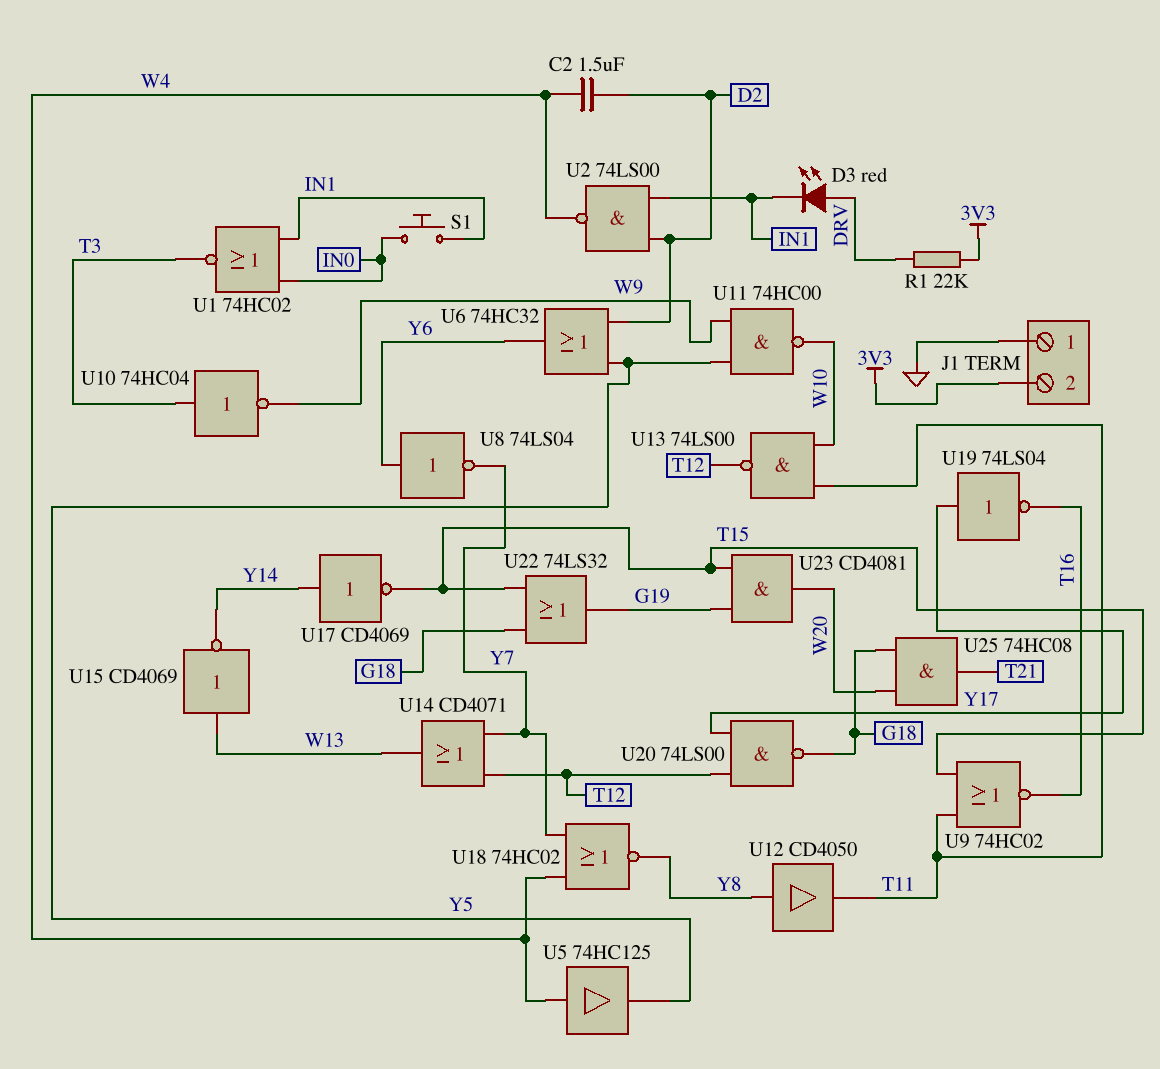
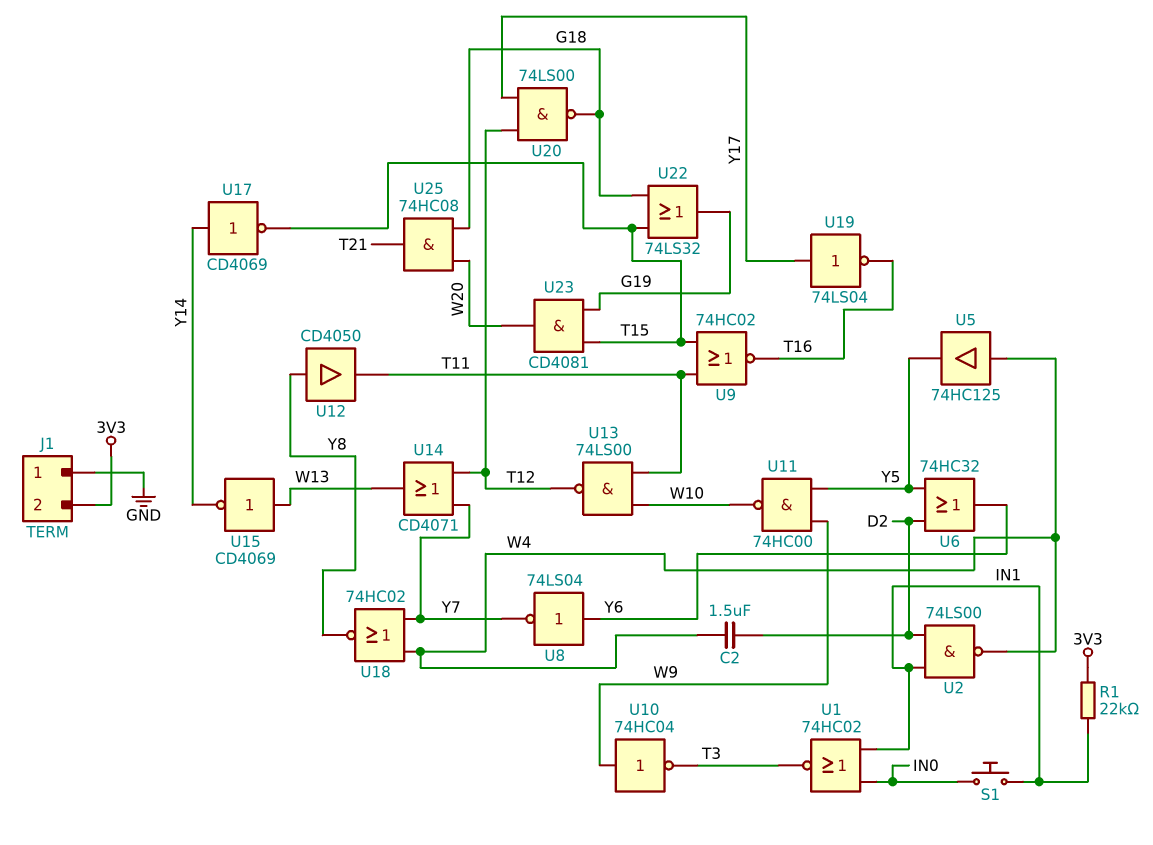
D3: LED red (A DRV, K IN1) -> none
R1: 22k (3V3, DRV) -> 22k (3V3, IN1)
U10: NOT 74HC04 (in T3, out W9) -> NOT 74HC04 (in W9, out T3)

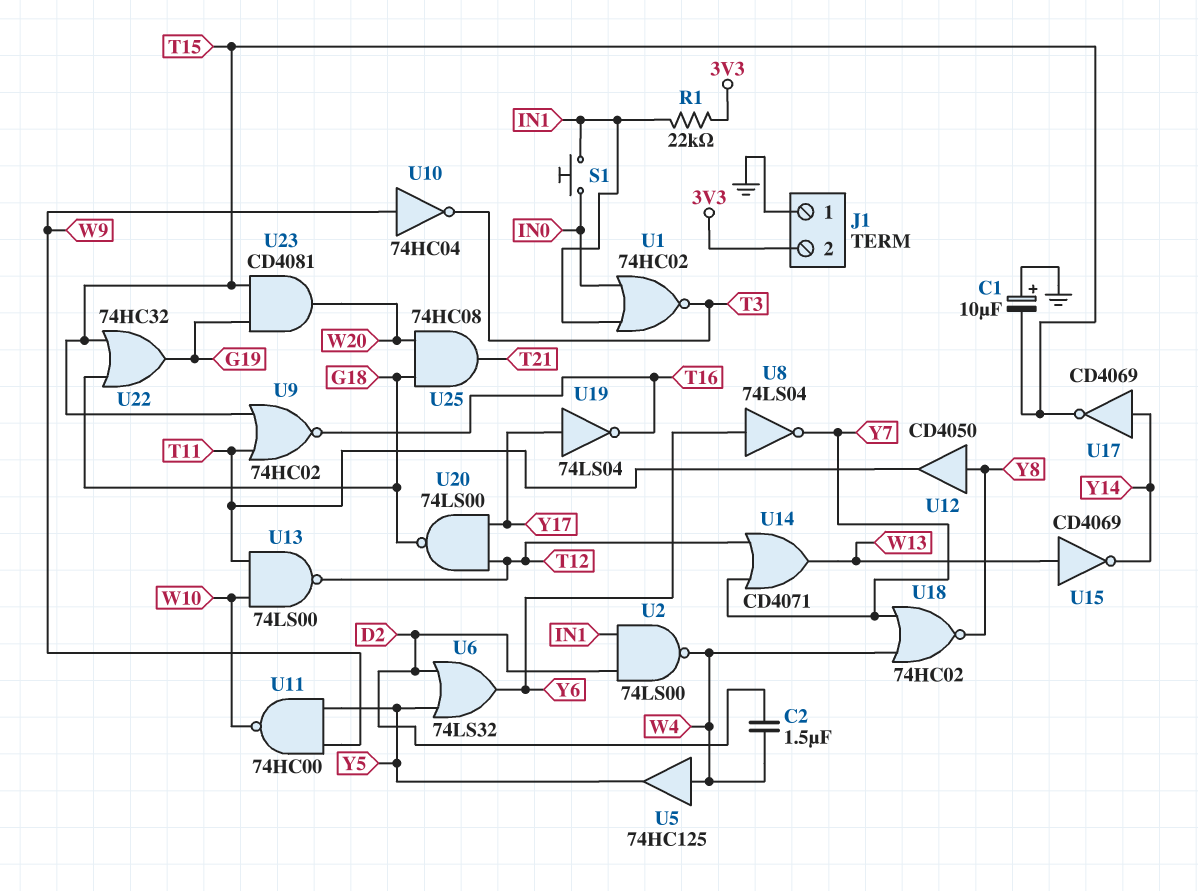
C1: none -> 10uF (plus GND, minus T15)
U6: OR 74HC32 (in D2, in Y5, out Y6) -> OR 74LS32 (in D2, in Y5, out Y6)
U22: OR 74LS32 (in G18, in T15, out G19) -> OR 74HC32 (in G18, in T15, out G19)

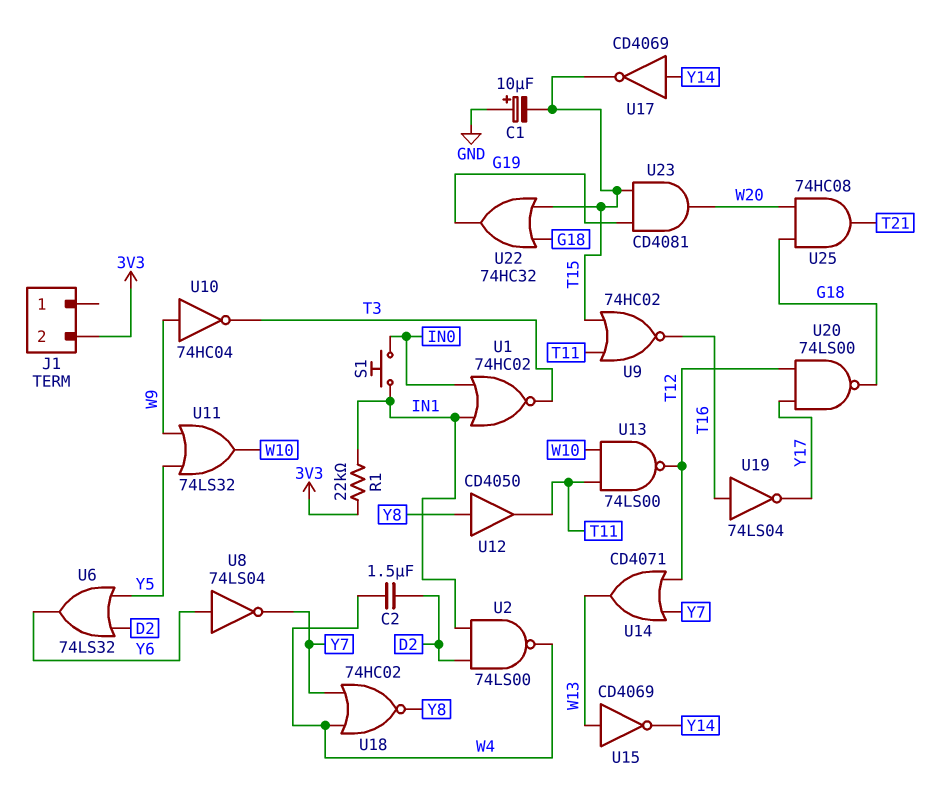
J1 pin 1: GND -> none
U5: buffer 74HC125 (in W4, out Y5) -> none
U11: NAND 74HC00 (in W9, in Y5, out W10) -> OR 74LS32 (in W9, in Y5, out W10)
U19: NOT 74LS04 (in Y17, out T16) -> NOT 74LS04 (in T16, out Y17)

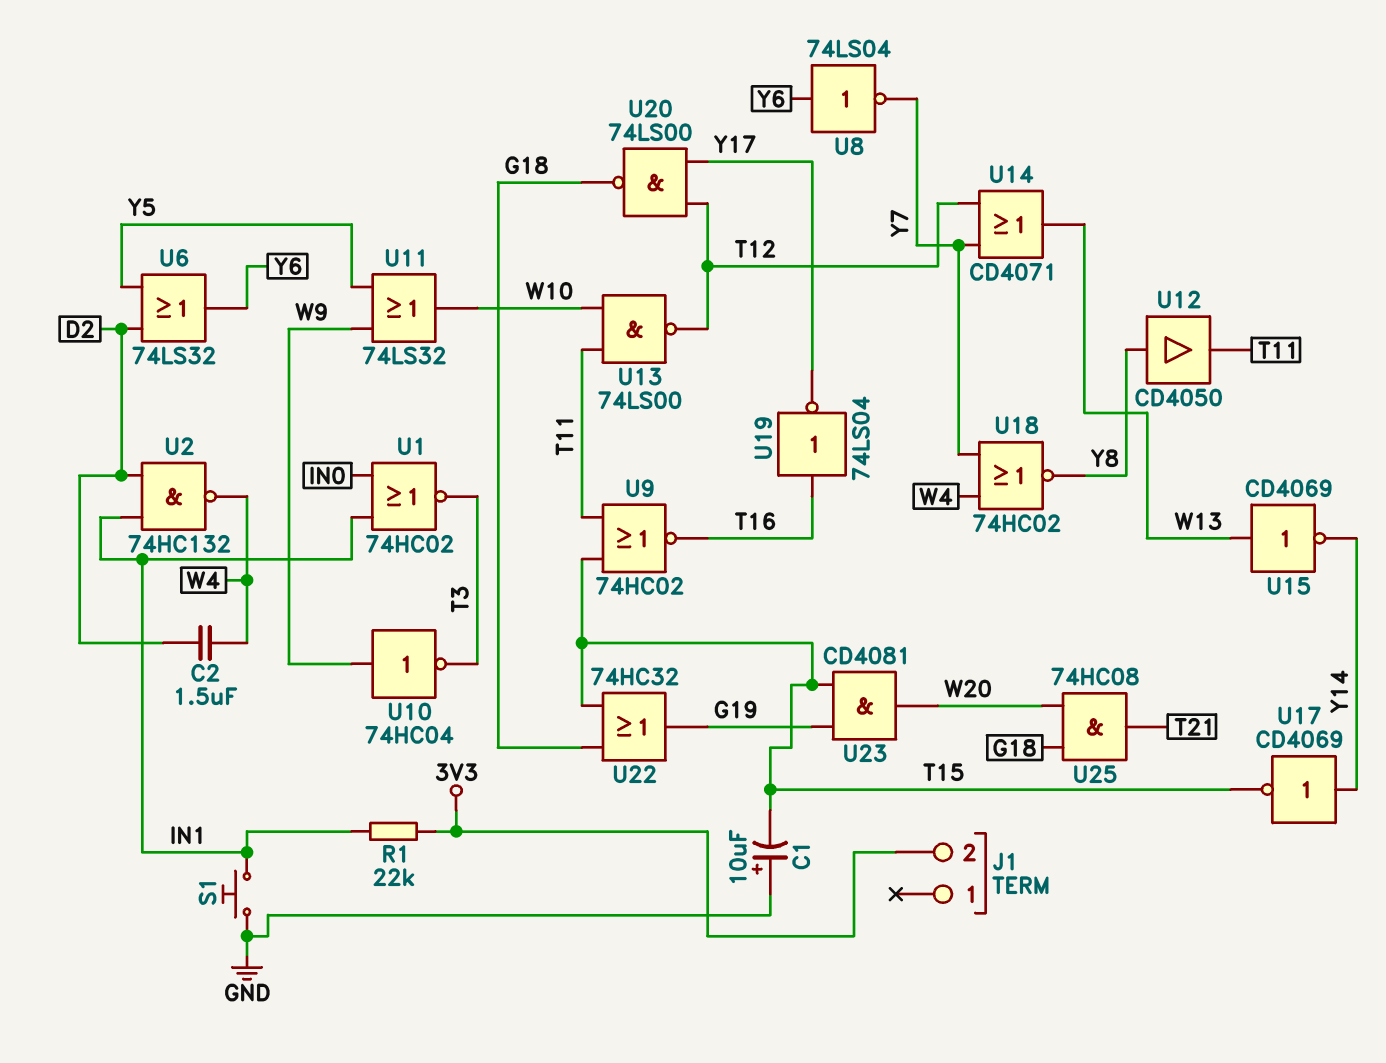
S1: button (IN0, IN1) -> button (GND, IN1)
U2: NAND 74LS00 (in D2, in IN1, out W4) -> NAND 74HC132 (in D2, in IN1, out W4)

